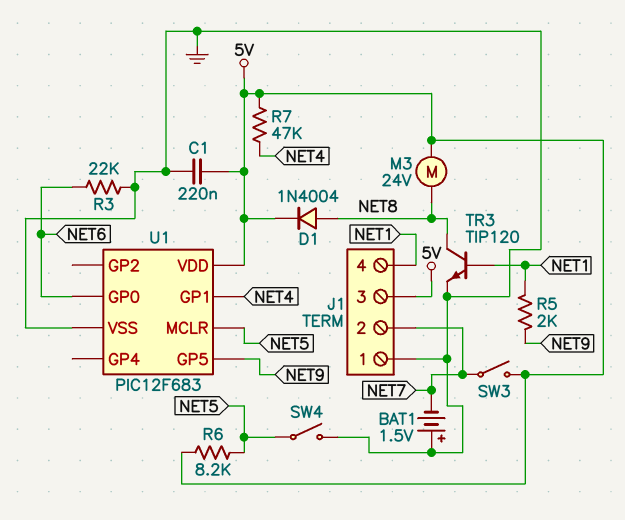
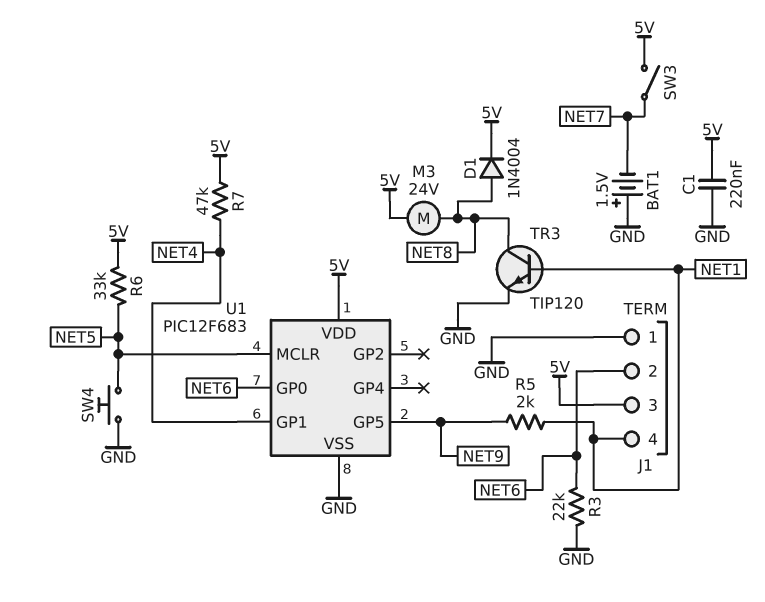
J1 pin 2: NET7 -> NET6
R6: 8.2k (5V, NET5) -> 33k (5V, NET5)
SW4: switch (GND, NET5) -> button (GND, NET5)

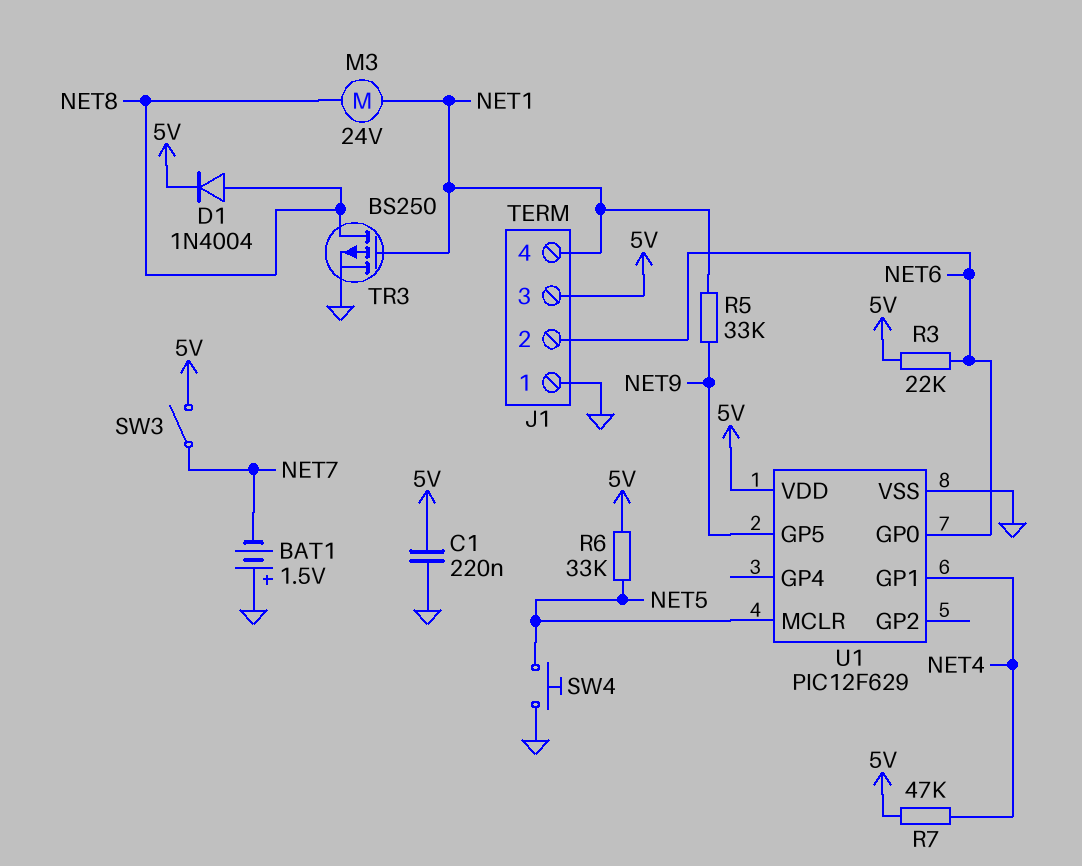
M3: motor 24V (5V, NET8) -> motor 24V (NET1, NET8)
R3: 22k (GND, NET6) -> 22k (5V, NET6)
R5: 2k (NET1, NET9) -> 33k (NET1, NET9)
TR3: NPN TIP120 (B NET1, C NET8, E GND) -> PMOS BS250 (G NET1, D NET8, S GND)
U1: PIC12F683 -> PIC12F629

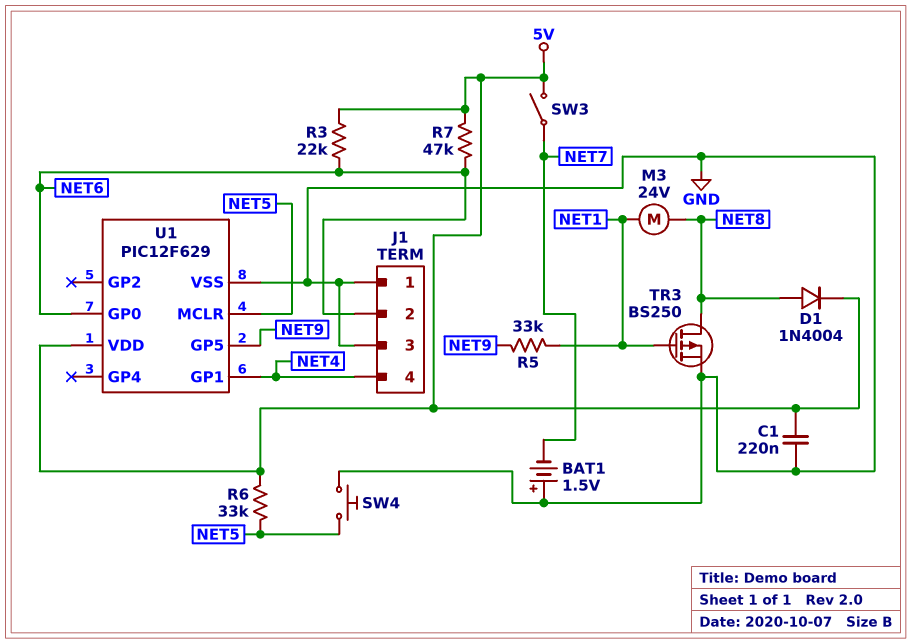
J1 pin 3: 5V -> GND
J1 pin 4: NET1 -> NET4
R7: 47k (5V, NET4) -> 47k (5V, NET6)

